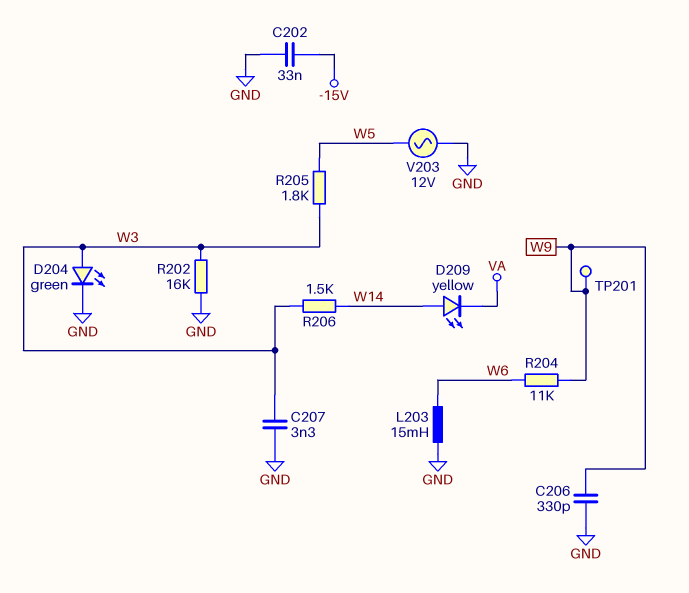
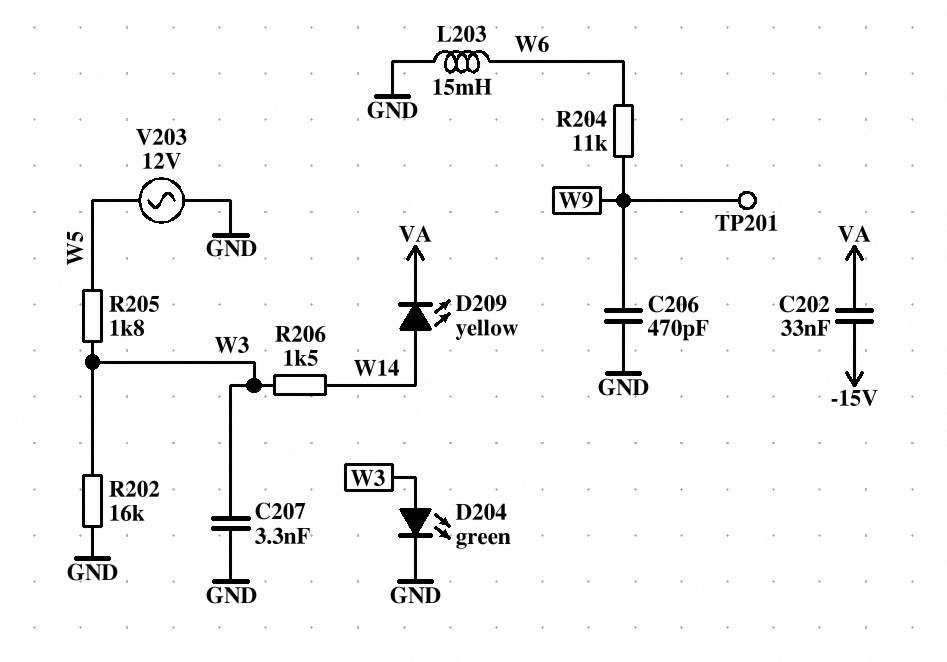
C202: 33nF (-15V, GND) -> 33nF (-15V, VA)
C206: 330pF (GND, W9) -> 470pF (GND, W9)

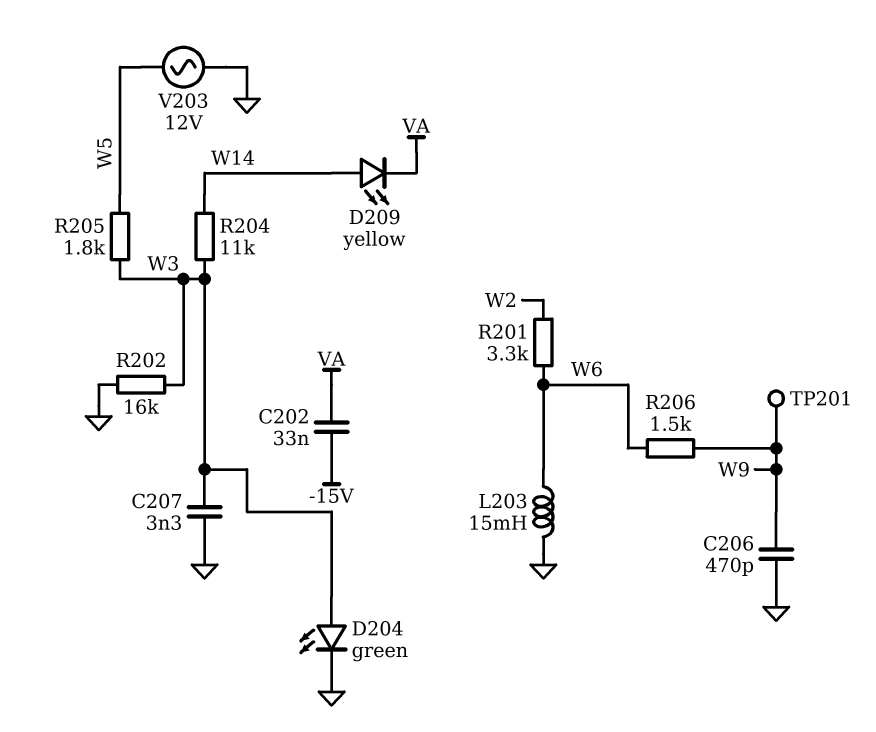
R201: none -> 3.3k (W2, W6)
R204: 11k (W6, W9) -> 11k (W3, W14)
R206: 1.5k (W3, W14) -> 1.5k (W6, W9)

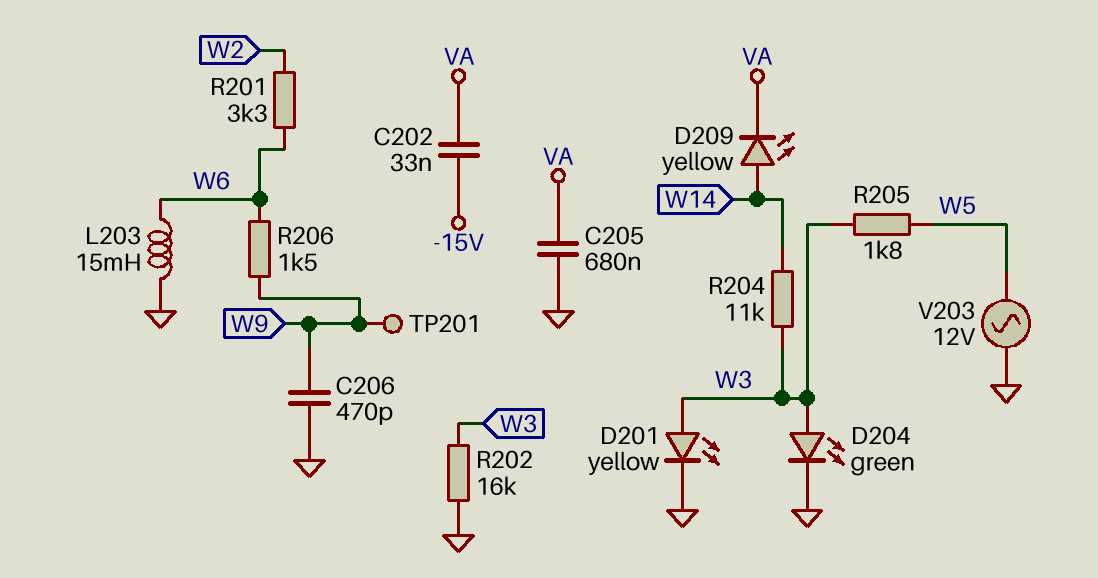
C205: none -> 680nF (GND, VA)
C207: 3.3nF (GND, W3) -> none
D201: none -> LED yellow (A W3, K GND)

